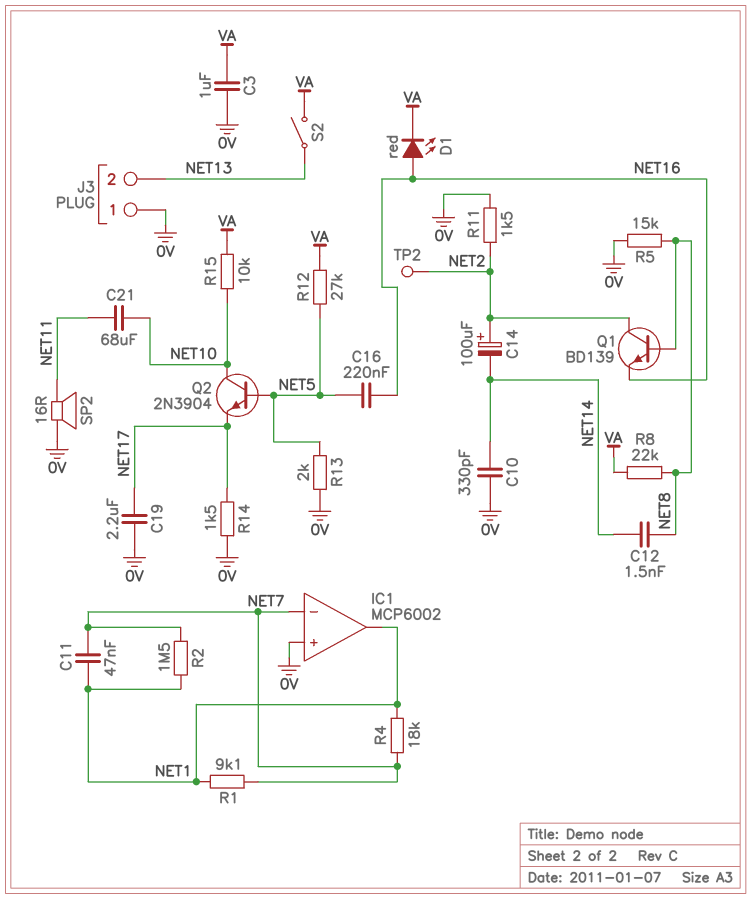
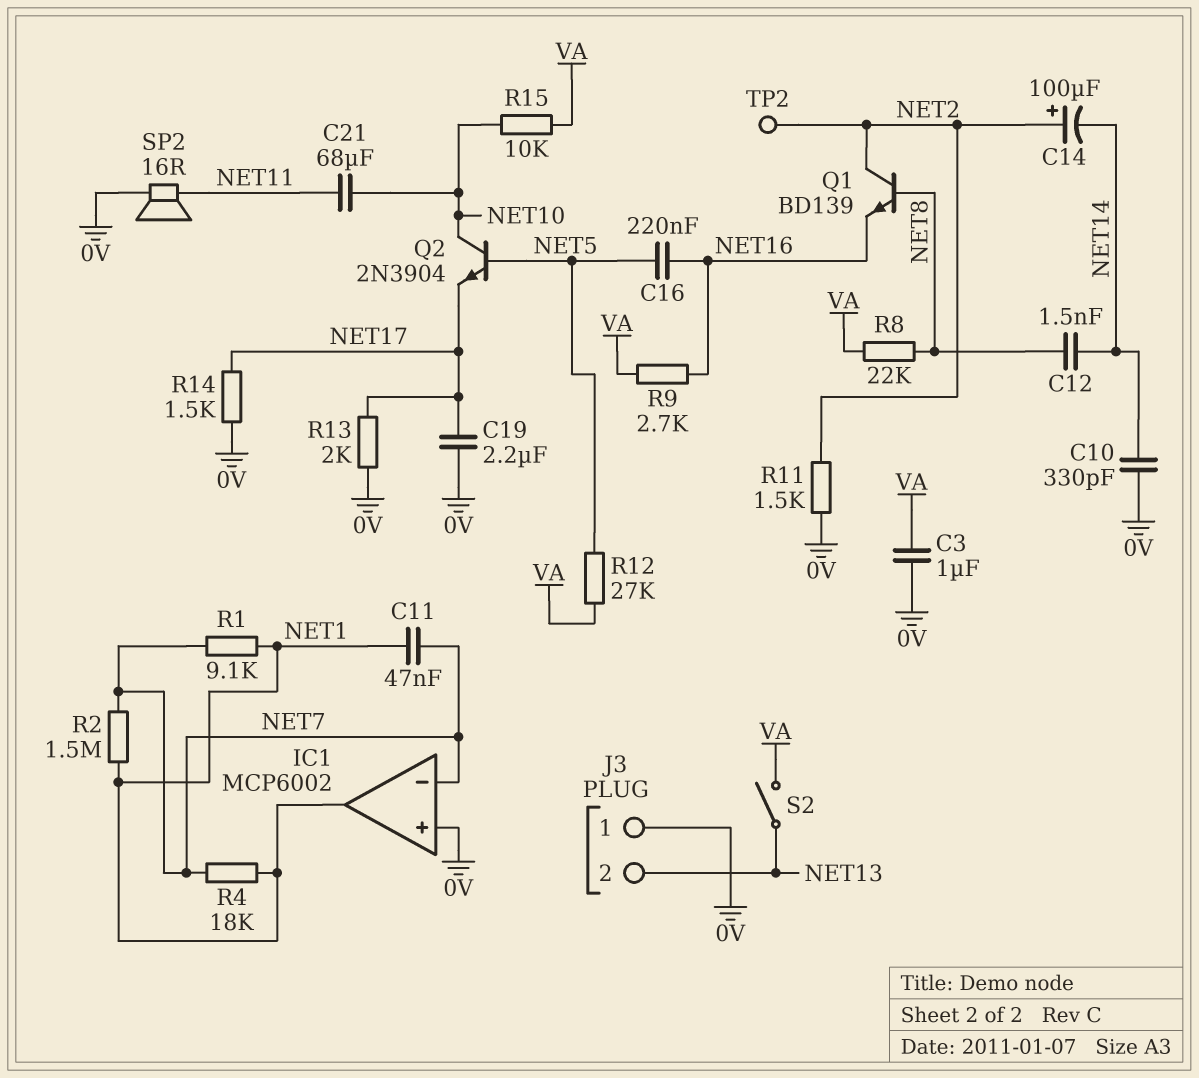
D1: LED red (A NET16, K VA) -> none
R5: 15k (0V, NET8) -> none
R9: none -> 2.7k (NET16, VA)
R13: 2k (0V, NET5) -> 2k (0V, NET17)

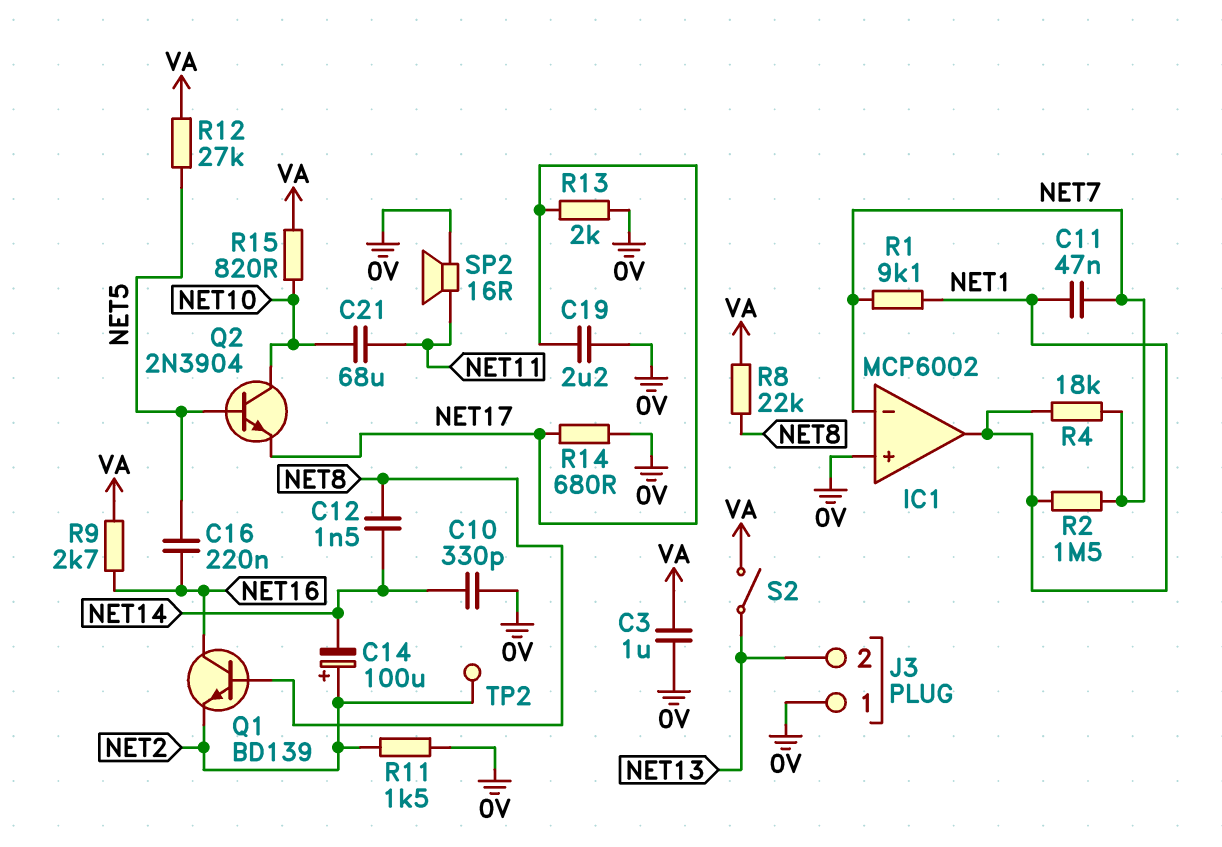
Q1: NPN BD139 (B NET8, C NET2, E NET16) -> NPN BD139 (B NET8, C NET16, E NET2)
R14: 1.5k (0V, NET17) -> 680 (0V, NET17)
R15: 10k (NET10, VA) -> 820 (NET10, VA)

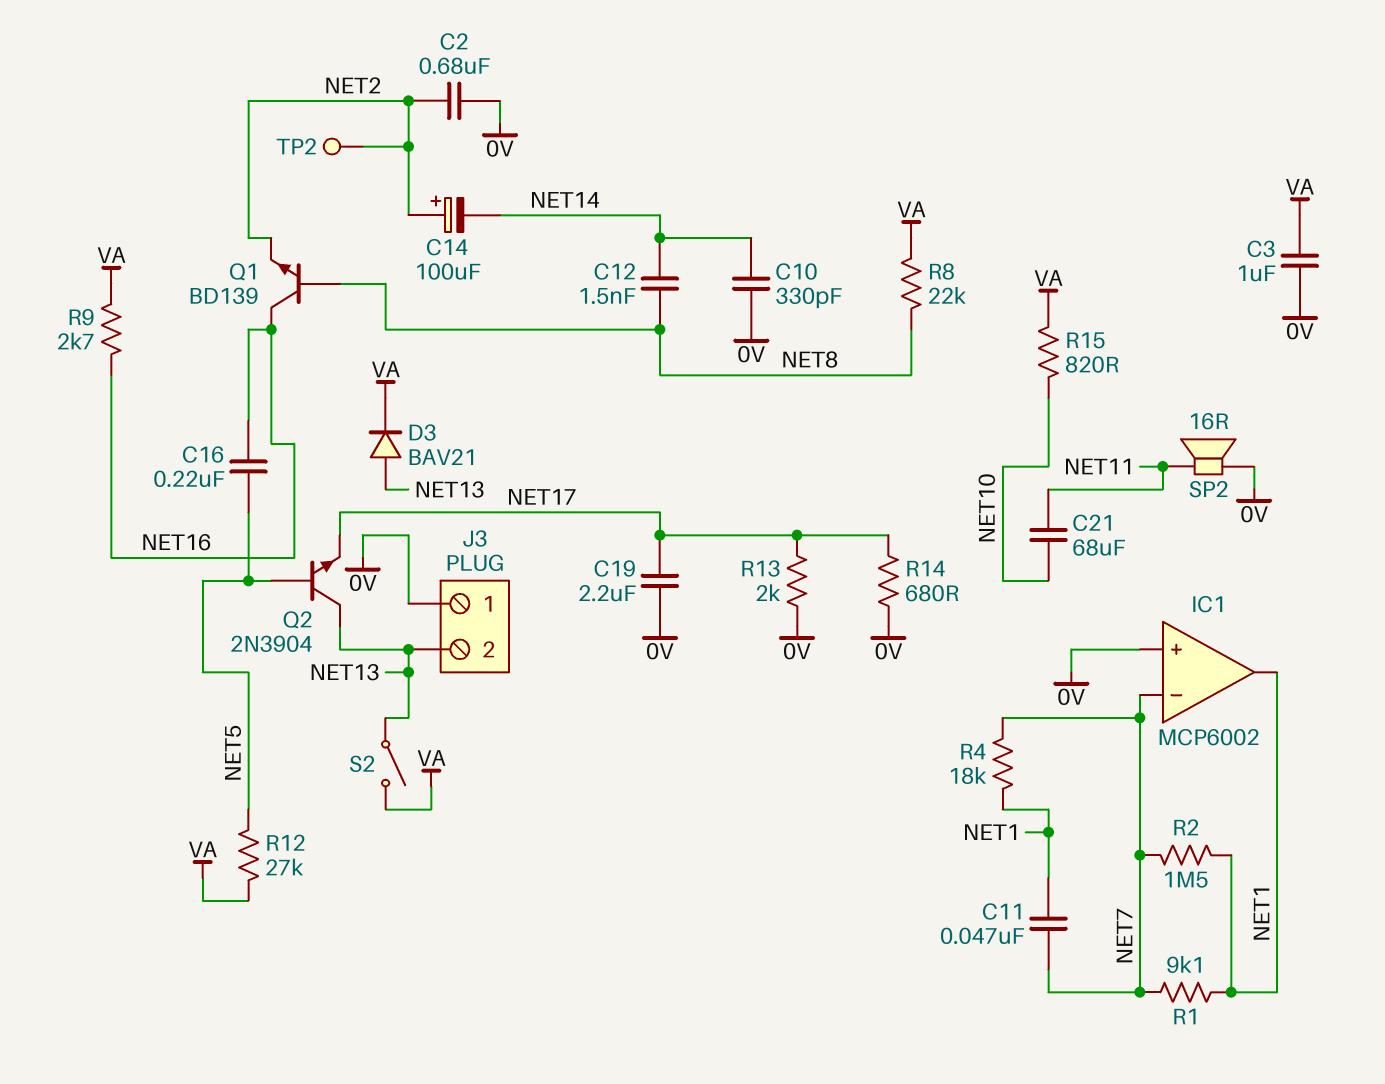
C2: none -> 680nF (0V, NET2)
D3: none -> diode BAV21 (A NET13, K VA)
Q2: NPN 2N3904 (B NET5, C NET10, E NET17) -> NPN 2N3904 (B NET5, C NET13, E NET17)
R11: 1.5k (0V, NET2) -> none

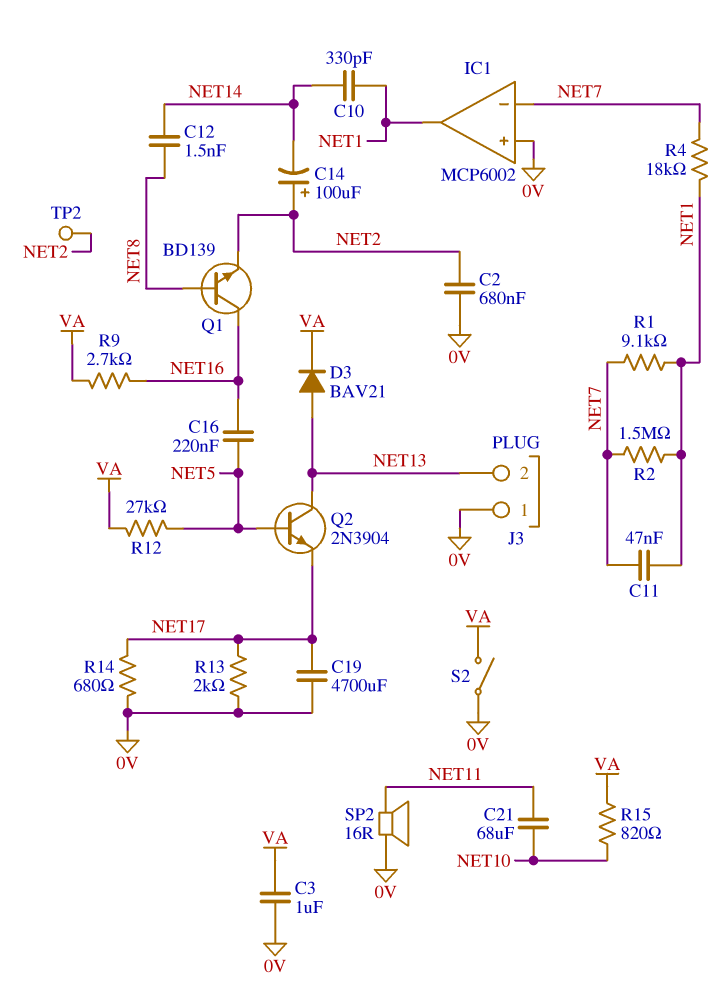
C10: 330pF (0V, NET14) -> 330pF (NET1, NET14)
C19: 2.2uF (0V, NET17) -> 4700uF (0V, NET17)
R8: 22k (NET8, VA) -> none
S2: switch (NET13, VA) -> switch (0V, VA)

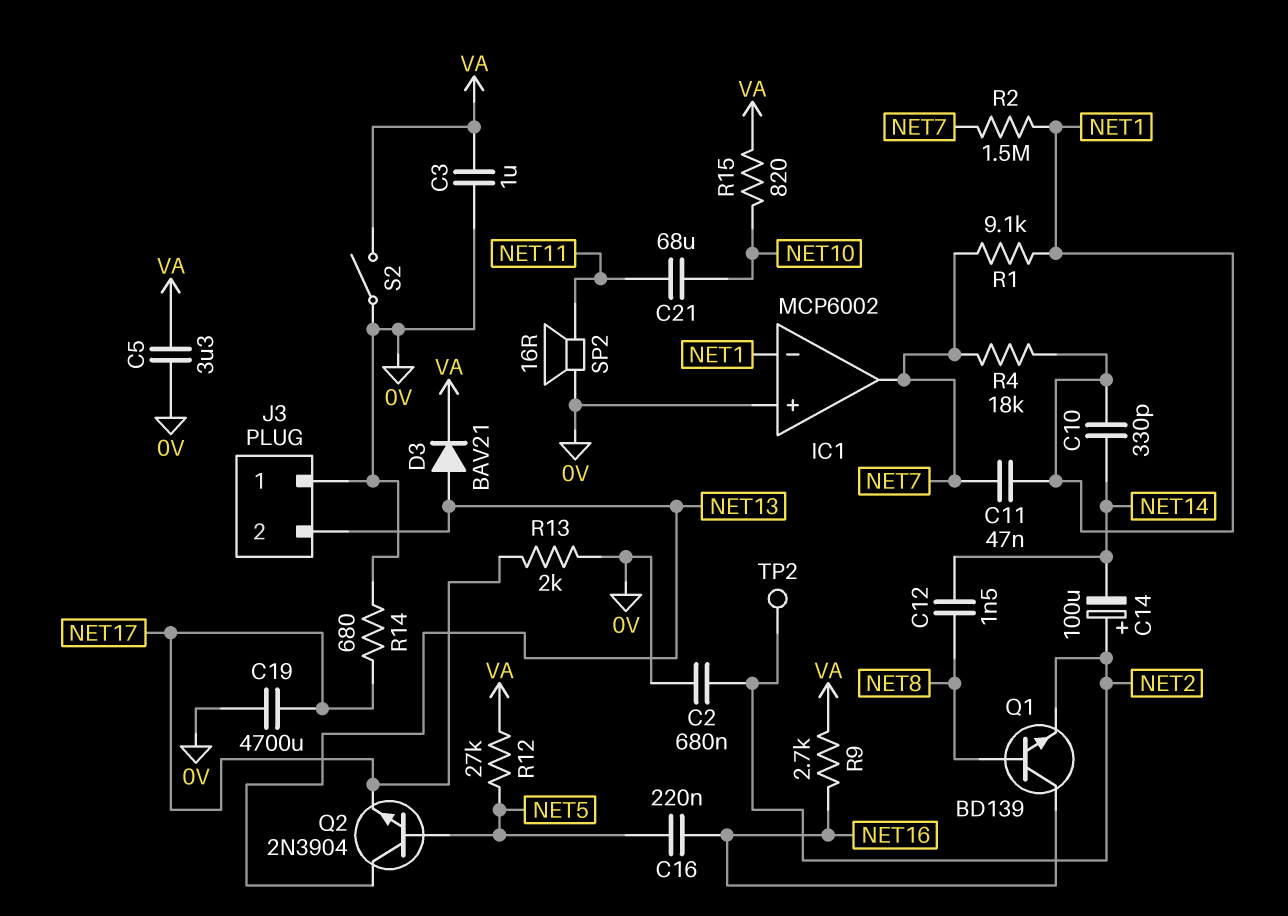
C5: none -> 3.3uF (0V, VA)
IC1 pin in-: NET7 -> NET1
IC1 pin out: NET1 -> NET7

